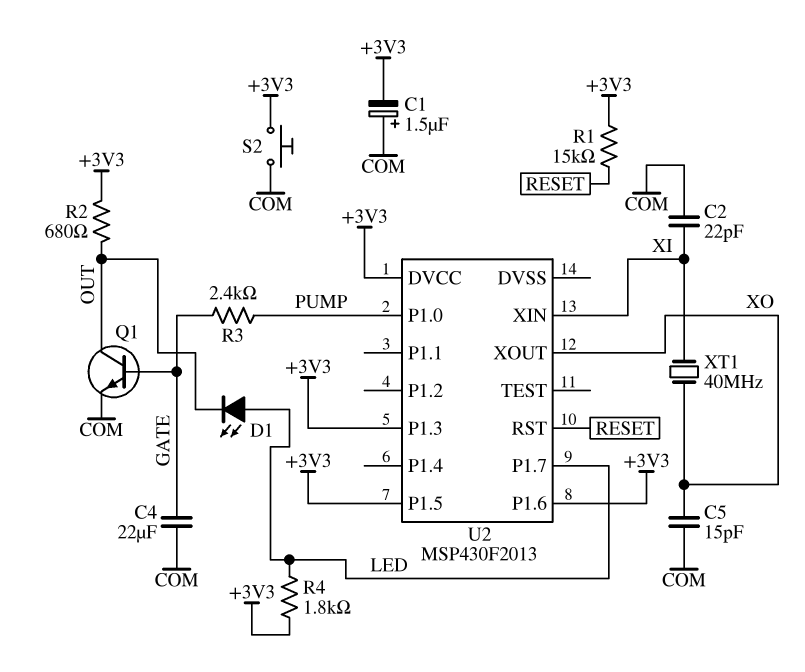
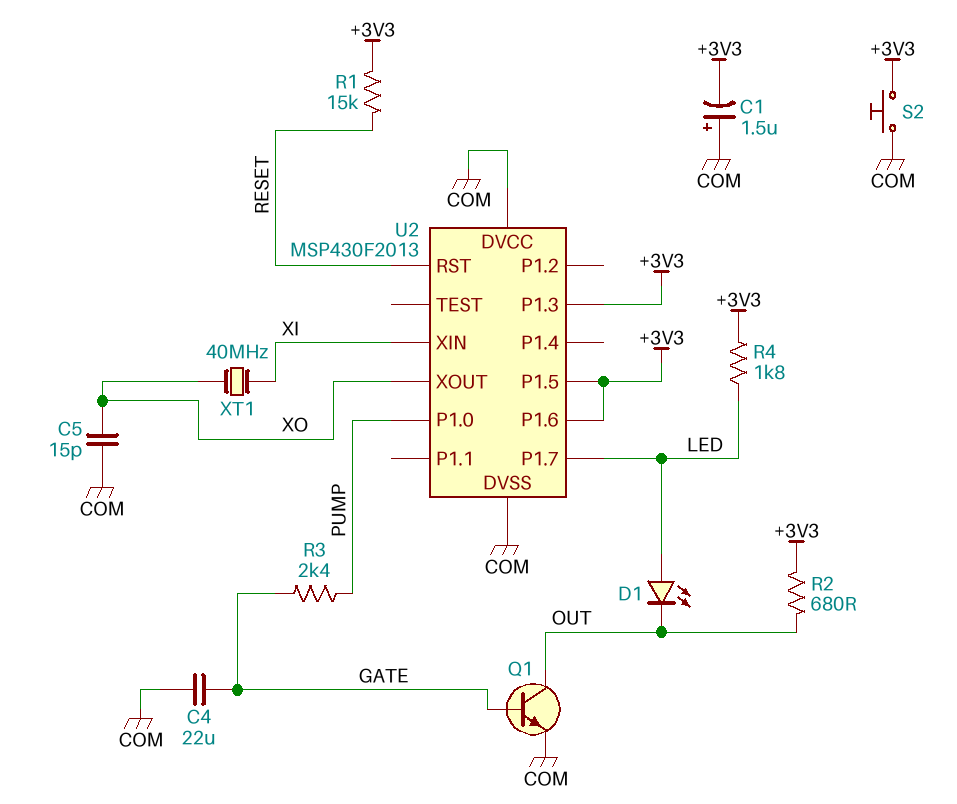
C2: 22pF (COM, XI) -> none
U2 pin DVCC: +3V3 -> COM
U2 pin DVSS: none -> COM

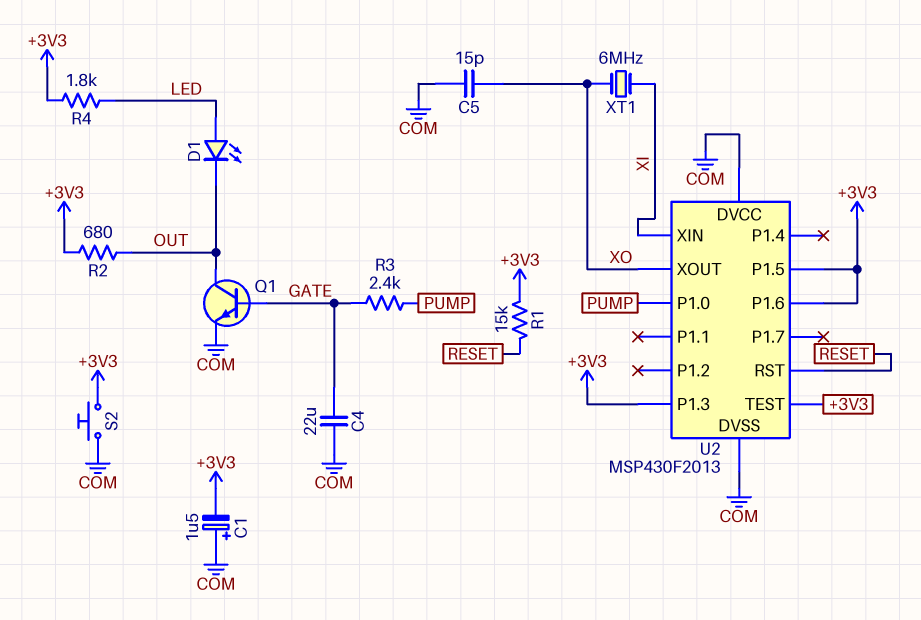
U2 pin P1.7: LED -> none
U2 pin TEST: none -> +3V3
XT1: 40MHz (XI, XO) -> 6MHz (XI, XO)

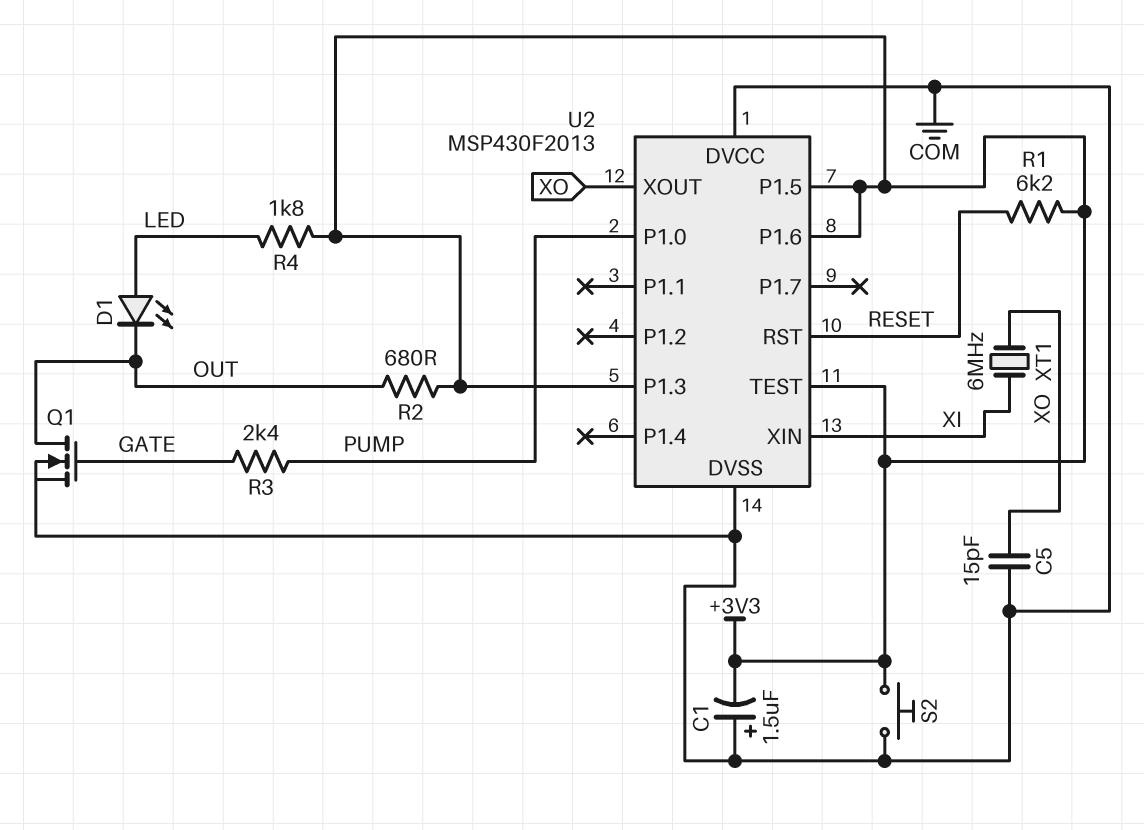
C4: 22uF (COM, GATE) -> none
Q1: NPN (B GATE, C OUT, E COM) -> NMOS (G GATE, D OUT, S COM)
R1: 15k (+3V3, RESET) -> 6.2k (+3V3, RESET)

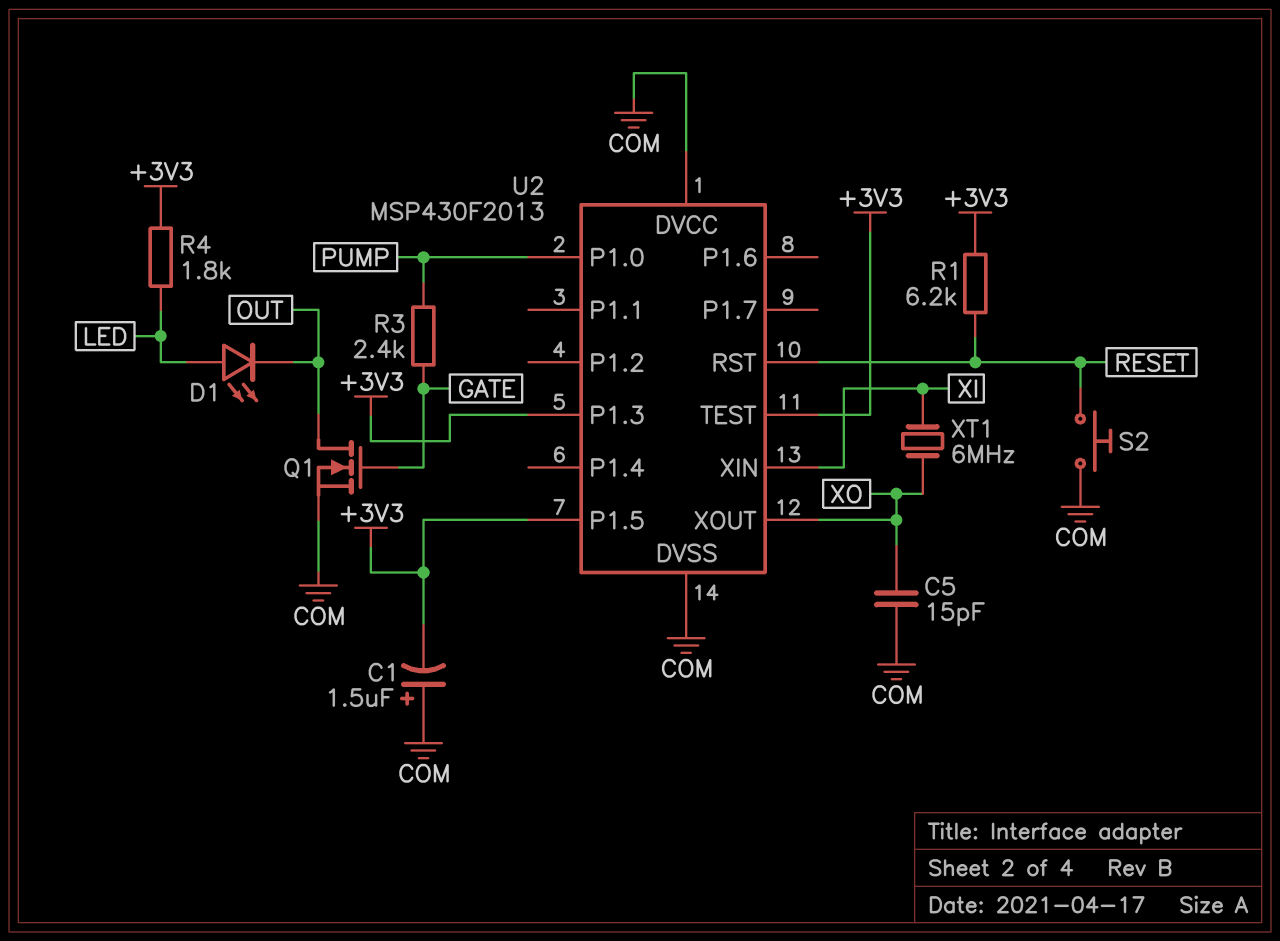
R2: 680 (+3V3, OUT) -> none
S2: button (+3V3, COM) -> button (COM, RESET)
U2 pin P1.6: +3V3 -> none

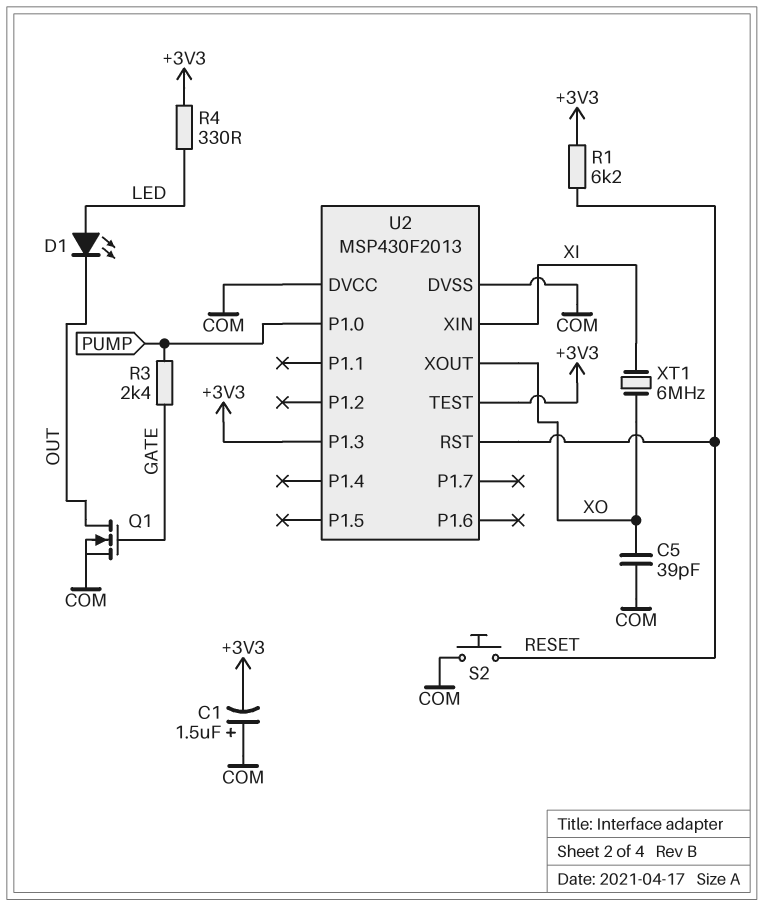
C5: 15pF (COM, XO) -> 39pF (COM, XO)
R4: 1.8k (+3V3, LED) -> 330 (+3V3, LED)
U2 pin P1.5: +3V3 -> none

